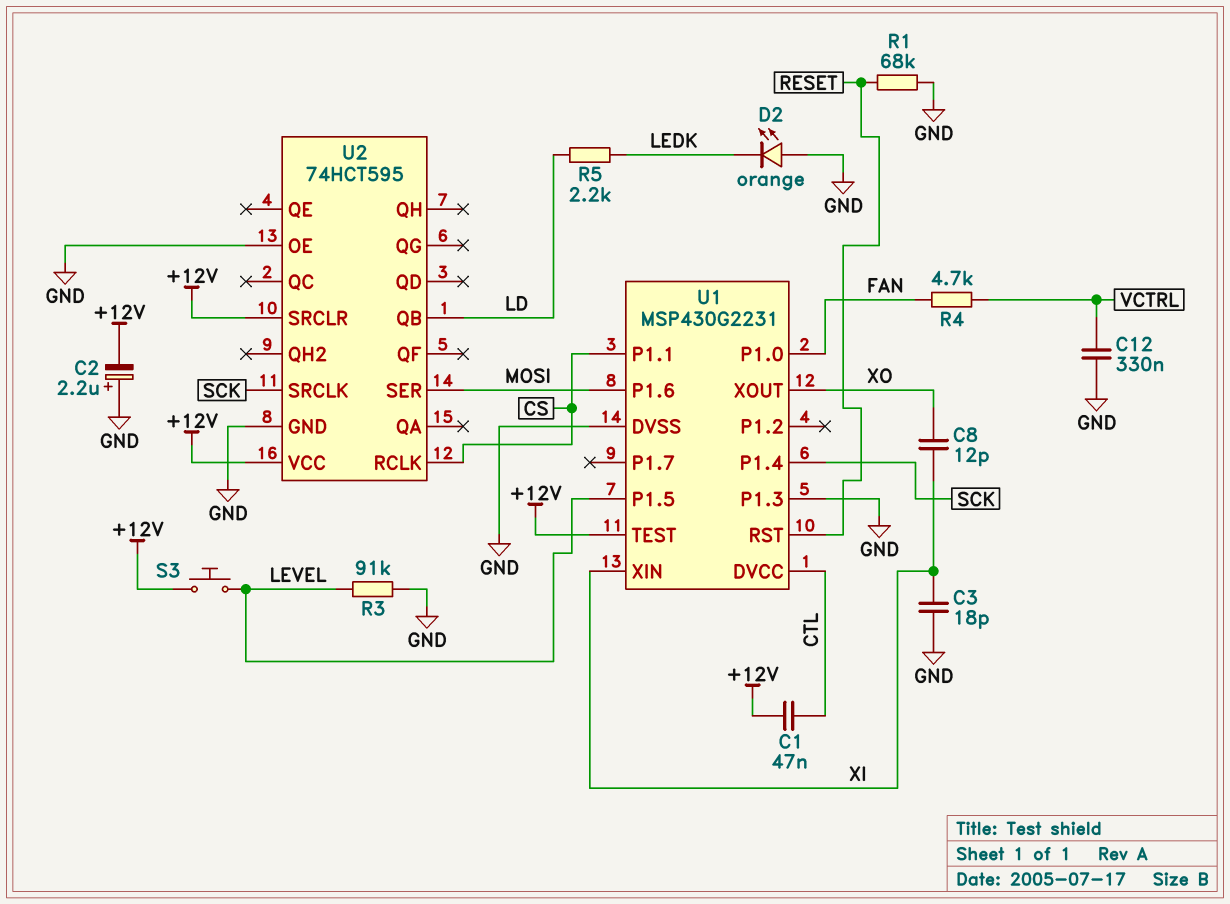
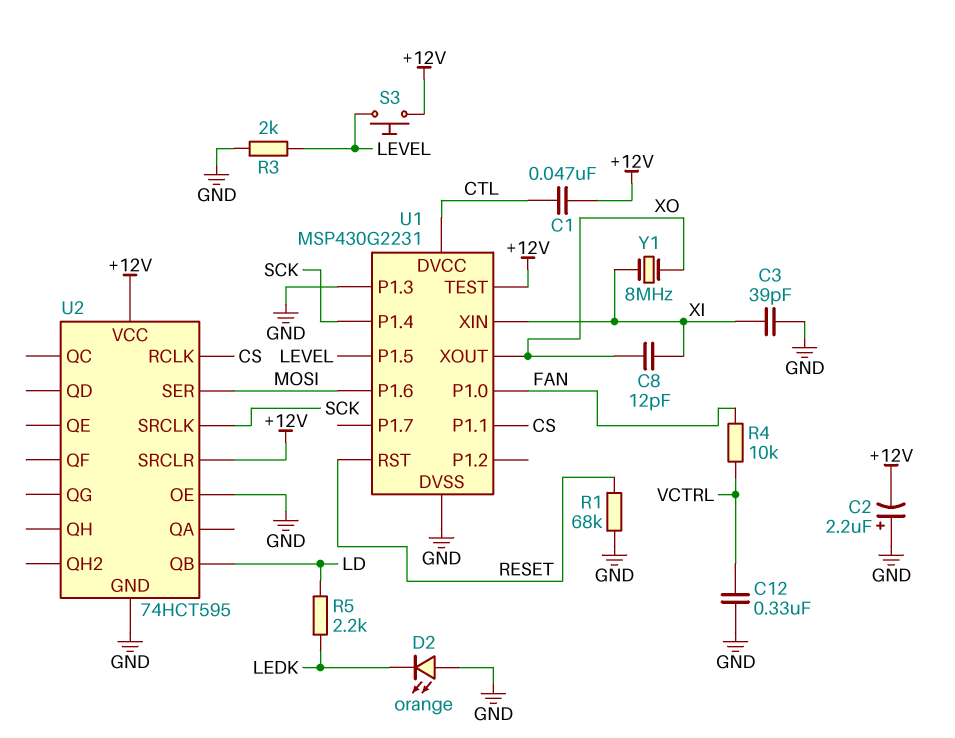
C3: 18pF (GND, XI) -> 39pF (GND, XI)
R3: 91k (GND, LEVEL) -> 2k (GND, LEVEL)
R4: 4.7k (FAN, VCTRL) -> 10k (FAN, VCTRL)
Y1: none -> 8MHz (XI, XO)

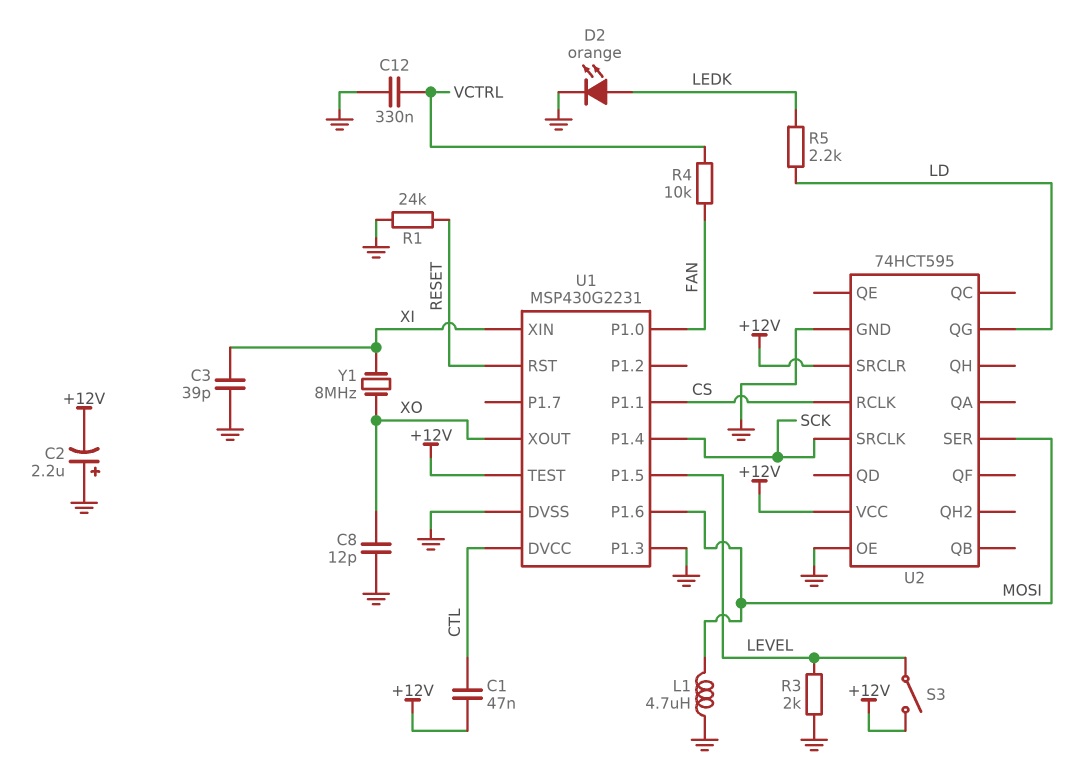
C8: 12pF (XI, XO) -> 12pF (GND, XO)
D2: LED orange (A GND, K LEDK) -> LED orange (A LEDK, K GND)
L1: none -> 4.7uH (GND, MOSI)
R1: 68k (GND, RESET) -> 24k (GND, RESET)
S3: button (+12V, LEVEL) -> switch (+12V, LEVEL)
U2 pin QB: LD -> none
U2 pin QG: none -> LD

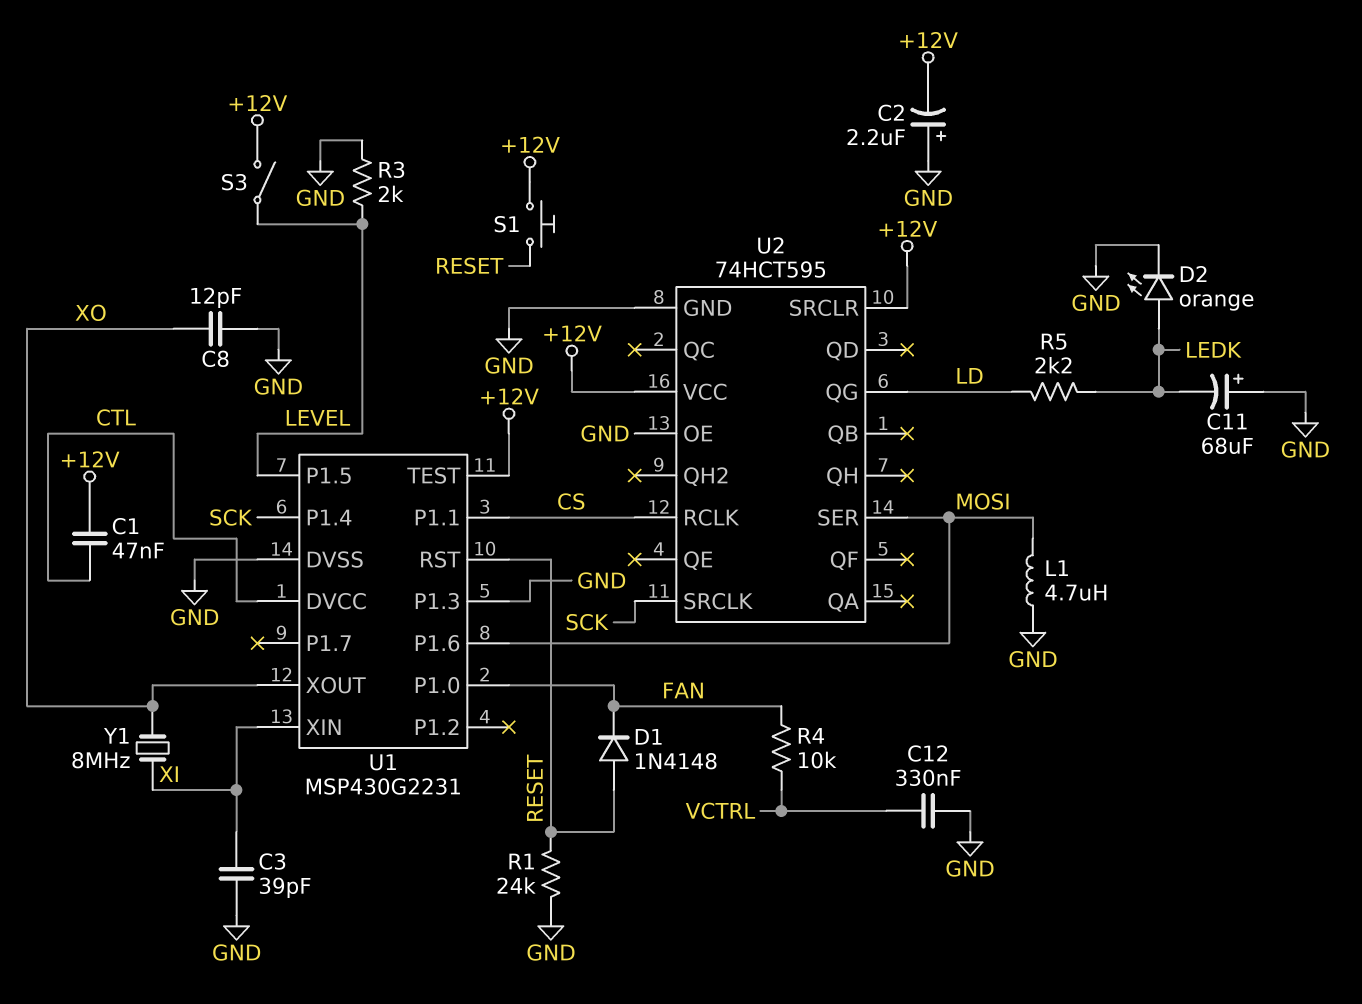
C11: none -> 68uF (plus GND, minus LEDK)
D1: none -> diode 1N4148 (A RESET, K FAN)
S1: none -> button (+12V, RESET)

